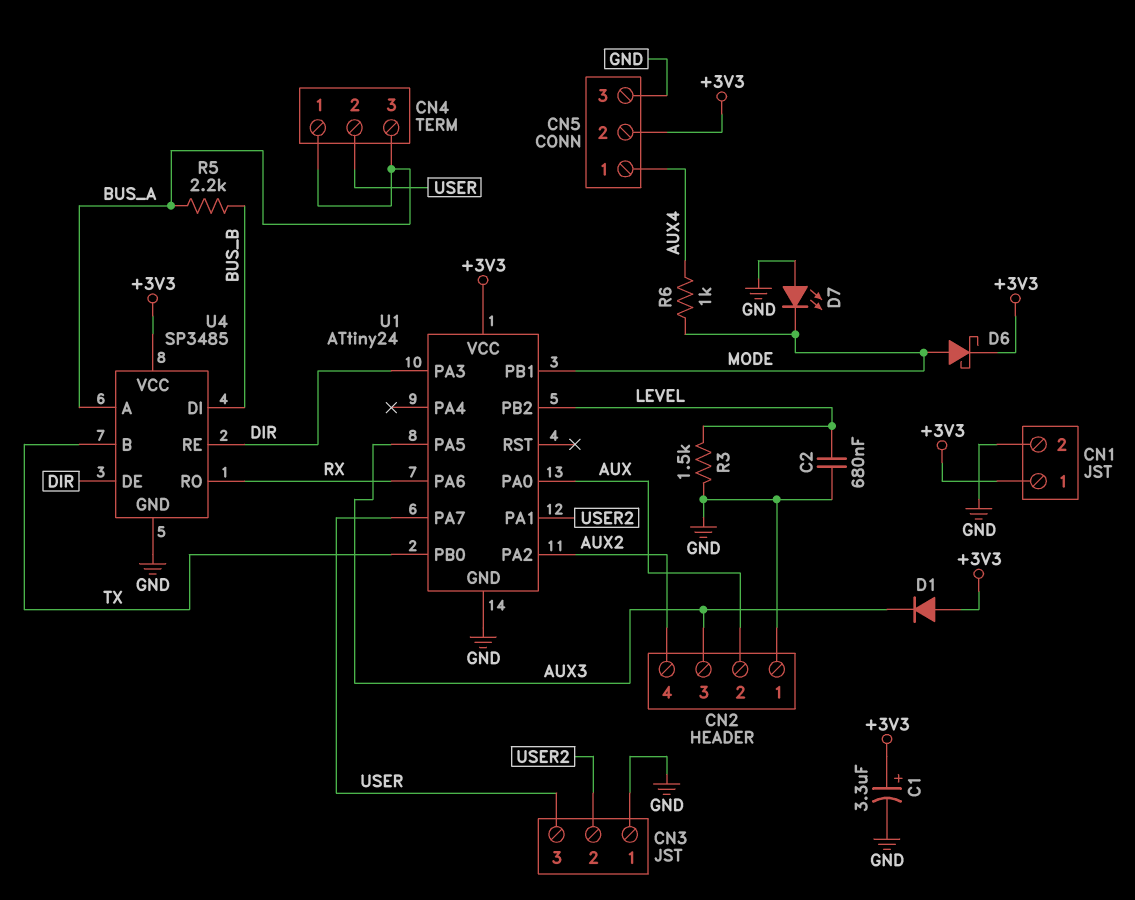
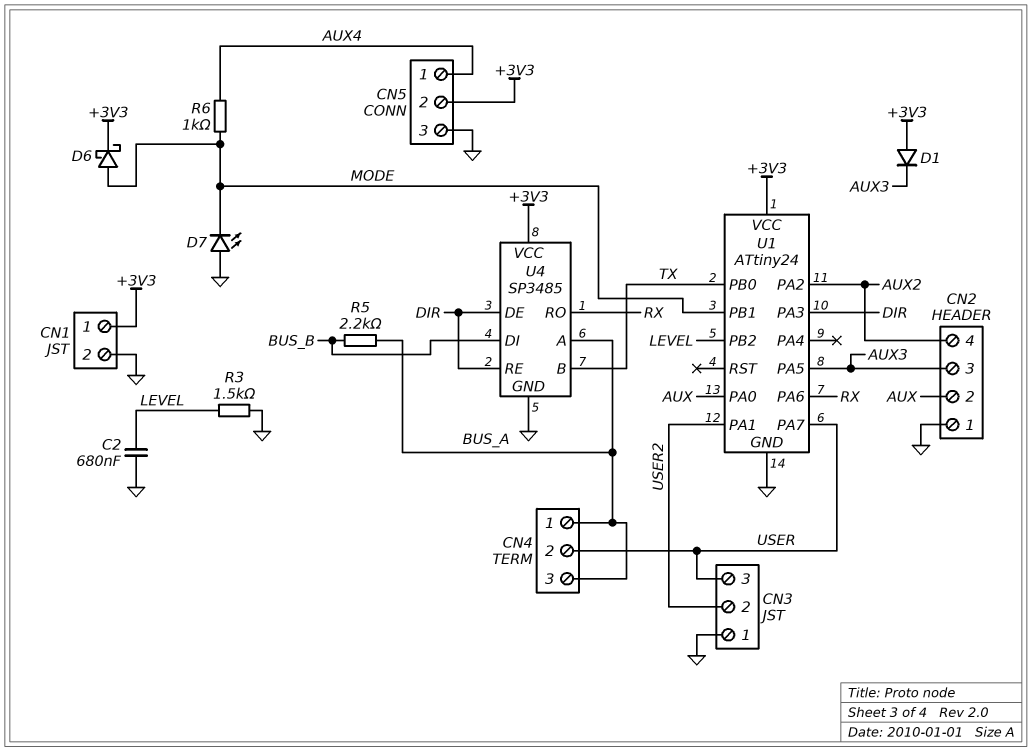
C1: 3.3uF (plus +3V3, minus GND) -> none

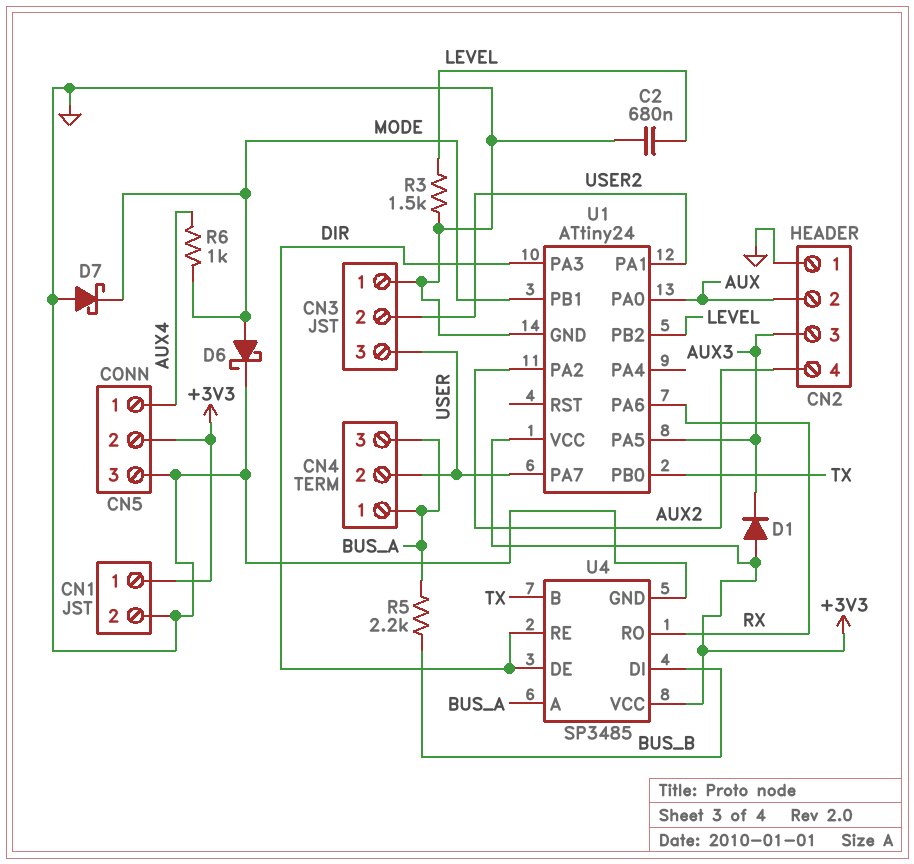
D6: schottky (A MODE, K +3V3) -> schottky (A MODE, K GND)
D7: LED (A GND, K MODE) -> schottky (A GND, K MODE)

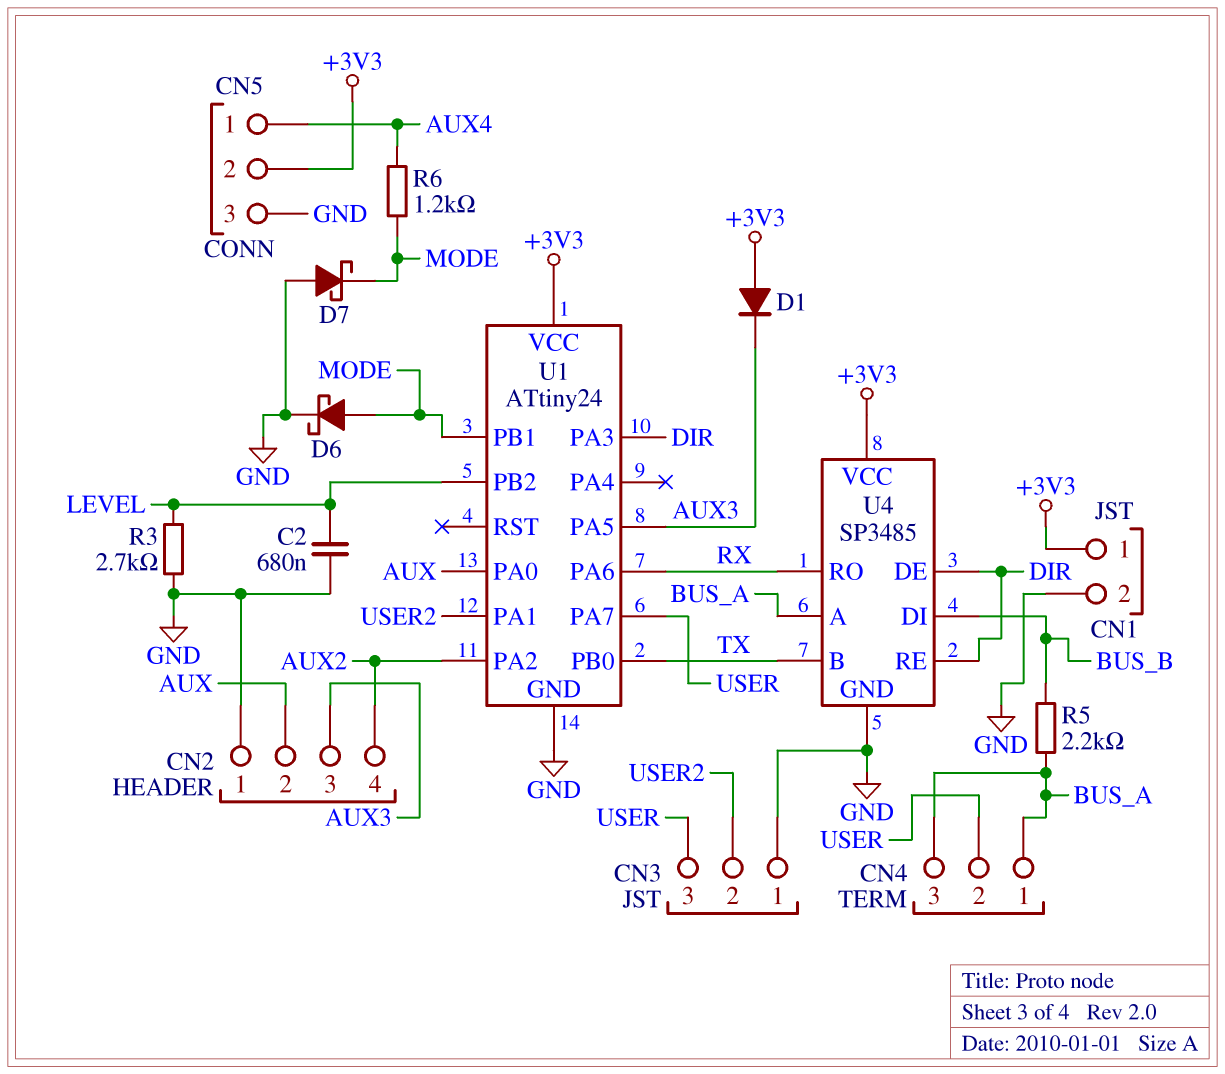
R3: 1.5k (GND, LEVEL) -> 2.7k (GND, LEVEL)
R6: 1k (AUX4, MODE) -> 1.2k (AUX4, MODE)

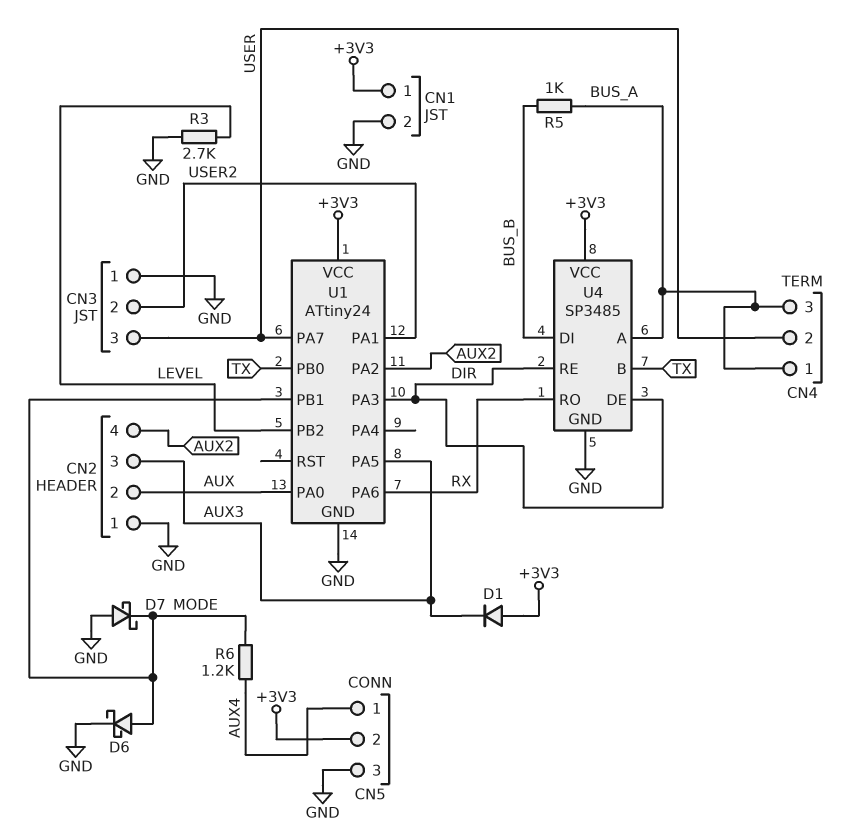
C2: 680nF (GND, LEVEL) -> none
R5: 2.2k (BUS_A, BUS_B) -> 1k (BUS_A, BUS_B)

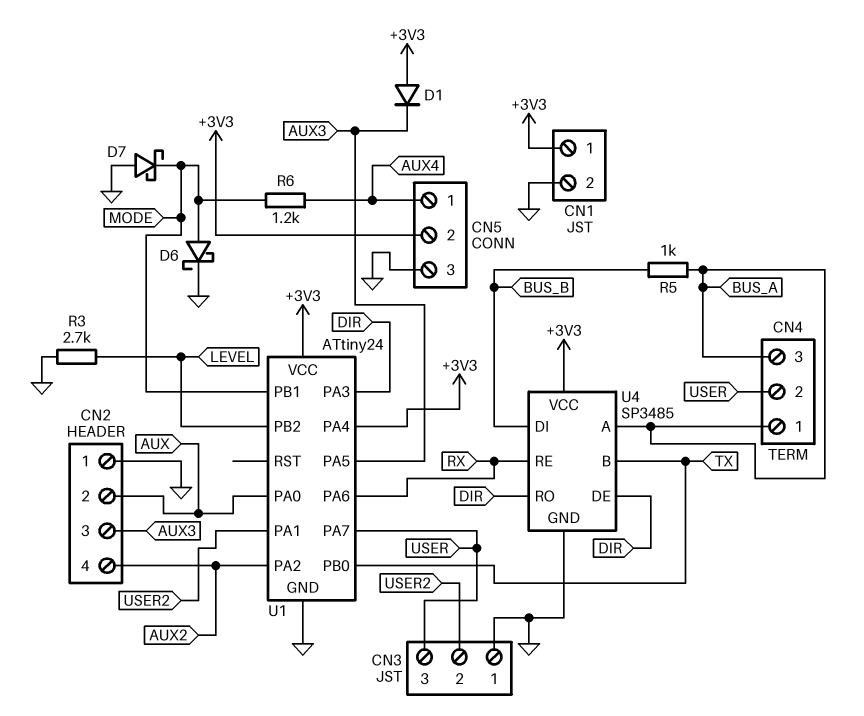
U1 pin PA4: none -> +3V3
U4 pin RE: DIR -> RX
U4 pin RO: RX -> DIR

